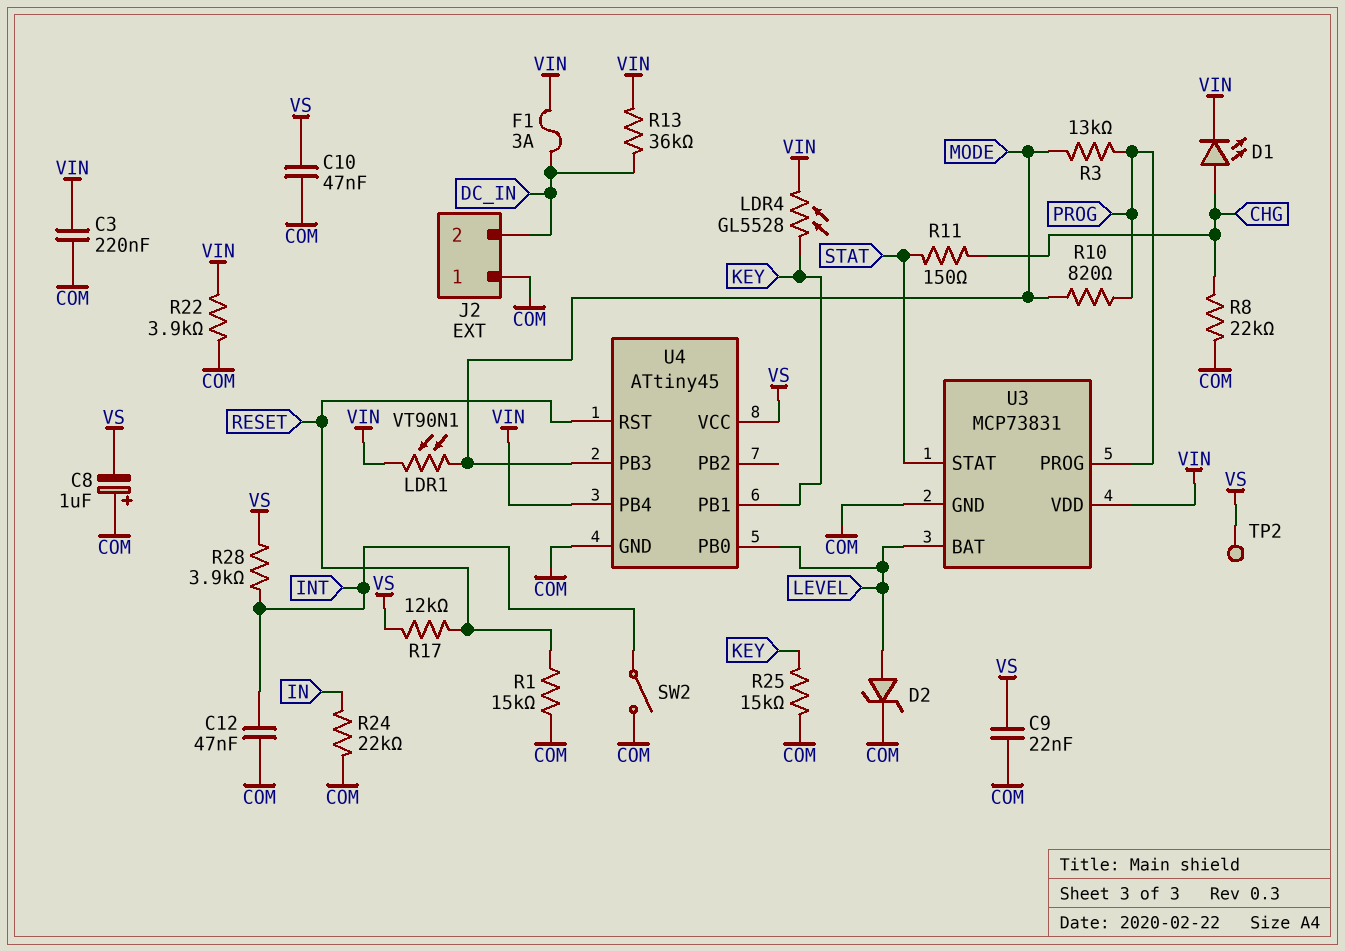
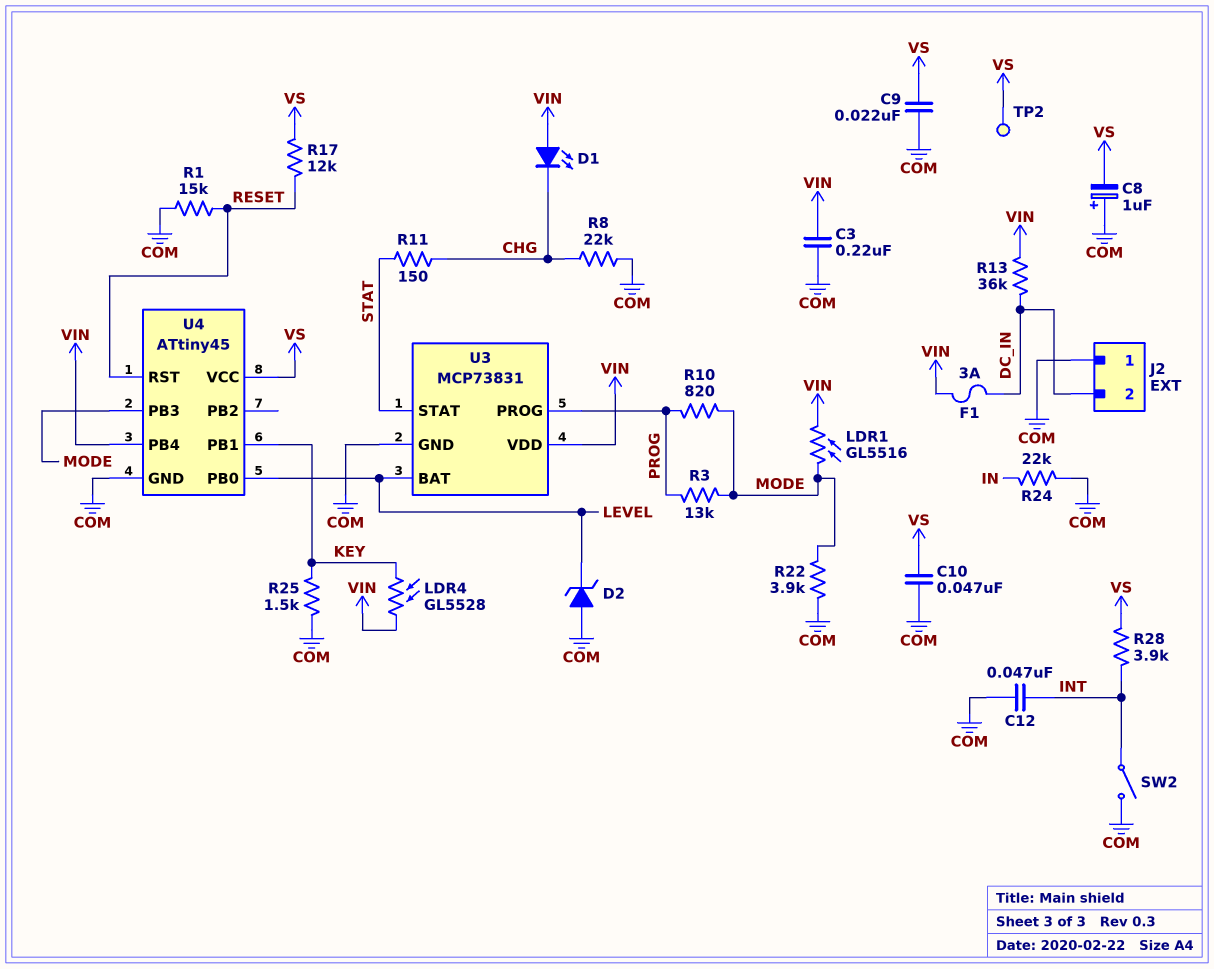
D1: LED (A CHG, K VIN) -> LED (A VIN, K CHG)
D2: zener (A LEVEL, K COM) -> zener (A COM, K LEVEL)
LDR1: VT90N1 (MODE, VIN) -> GL5516 (MODE, VIN)
R22: 3.9k (COM, VIN) -> 3.9k (COM, MODE)
R25: 15k (COM, KEY) -> 1.5k (COM, KEY)

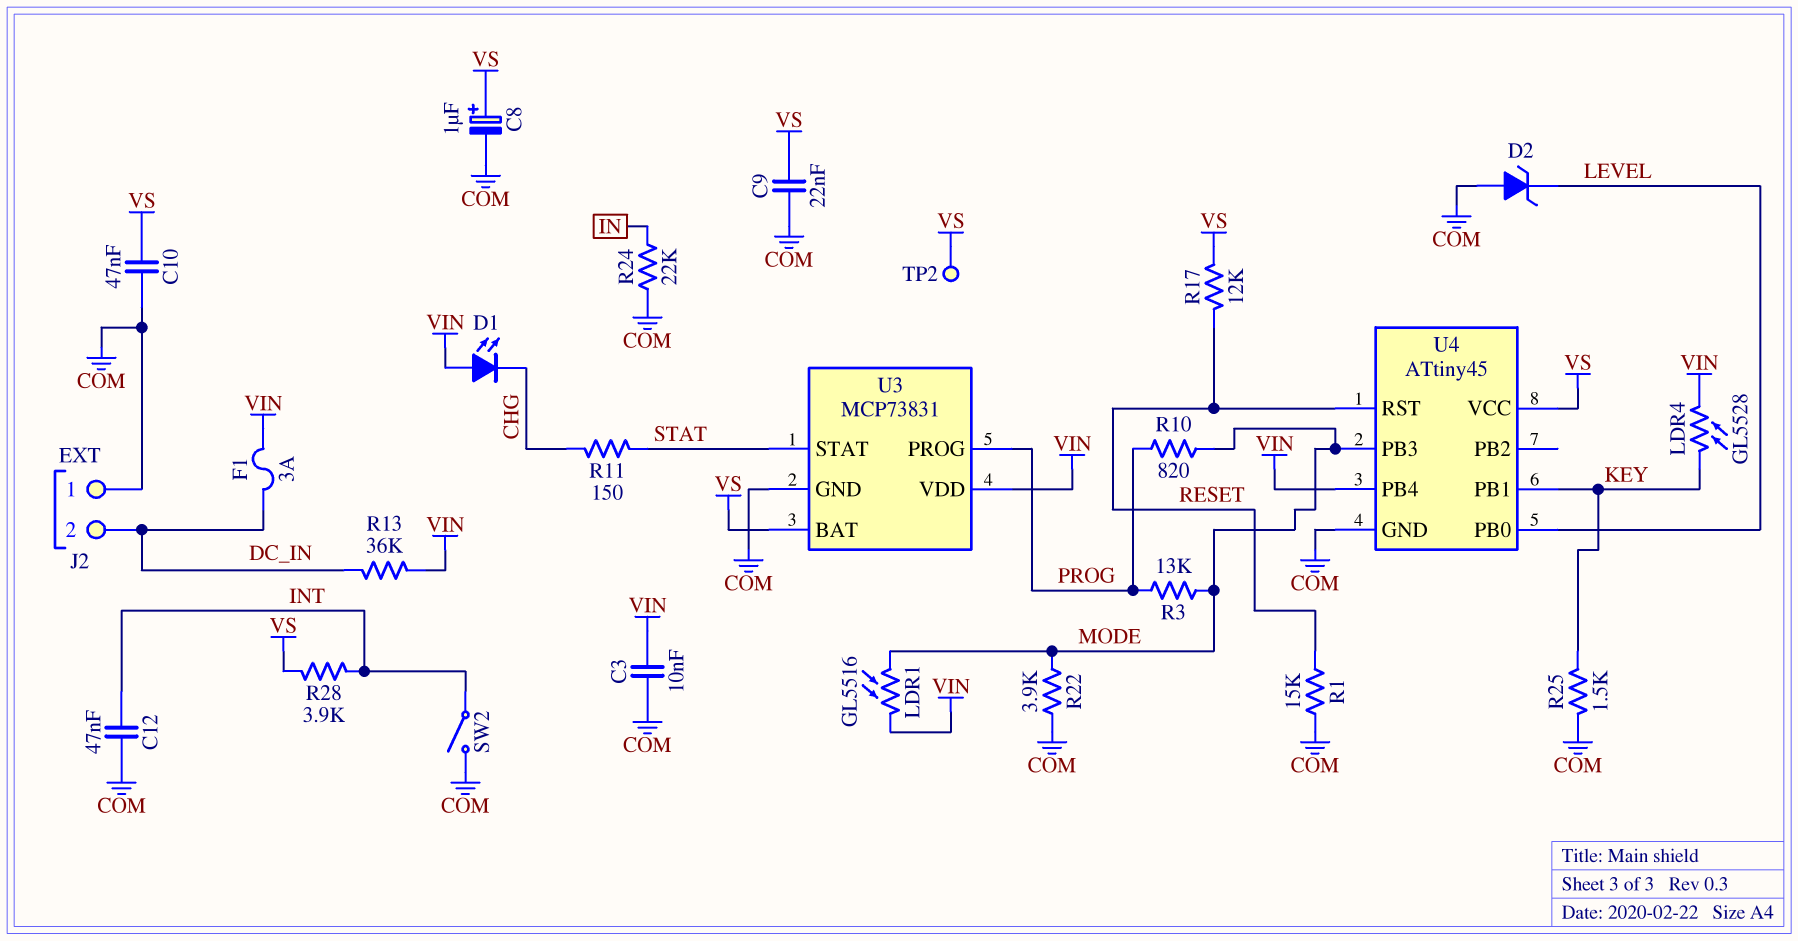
C3: 220nF (COM, VIN) -> 10nF (COM, VIN)
C8: 1uF (plus COM, minus VS) -> 1uF (plus VS, minus COM)
R8: 22k (CHG, COM) -> none
U3 pin BAT: LEVEL -> VS

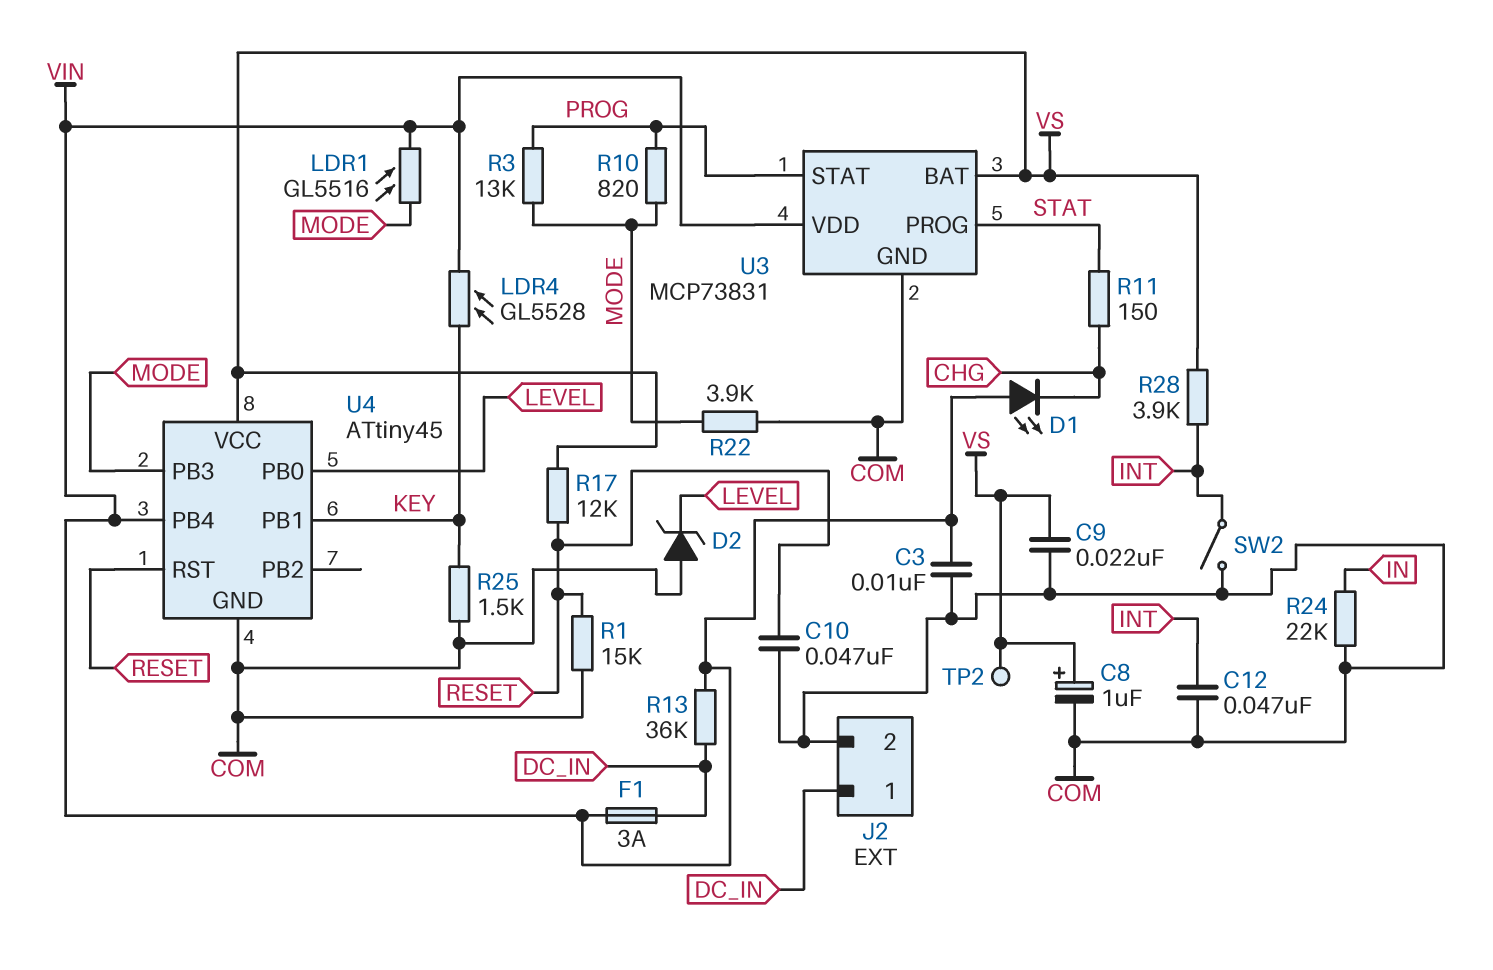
C10: 47nF (COM, VS) -> 47nF (COM, RESET)
J2 pin 1: COM -> DC_IN
J2 pin 2: DC_IN -> COM
U3 pin PROG: PROG -> STAT
U3 pin STAT: STAT -> PROG

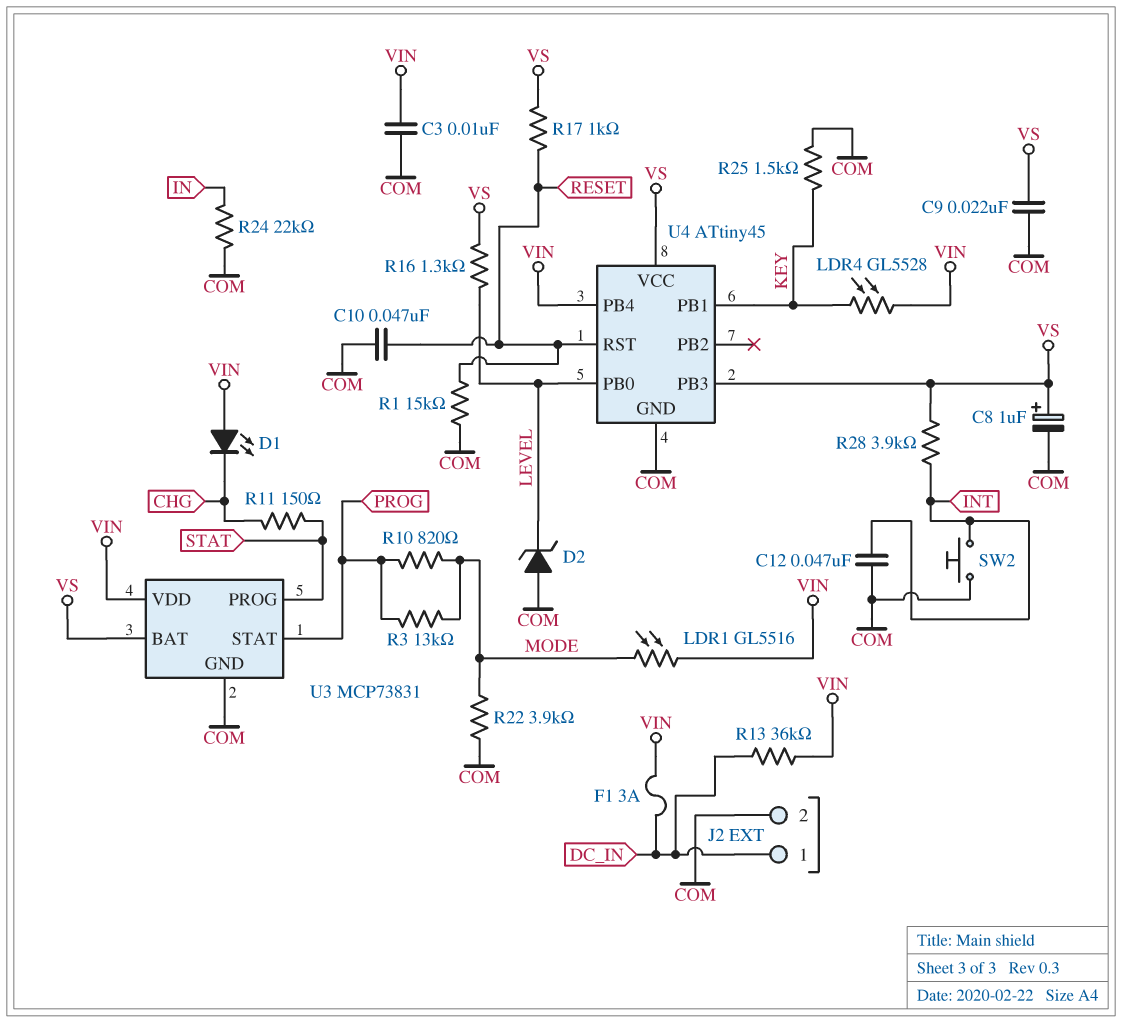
R16: none -> 1.3k (LEVEL, VS)
R17: 12k (RESET, VS) -> 1k (RESET, VS)
SW2: switch (COM, INT) -> button (COM, INT)
TP2: test point (VS) -> none
U4 pin PB3: MODE -> VS

